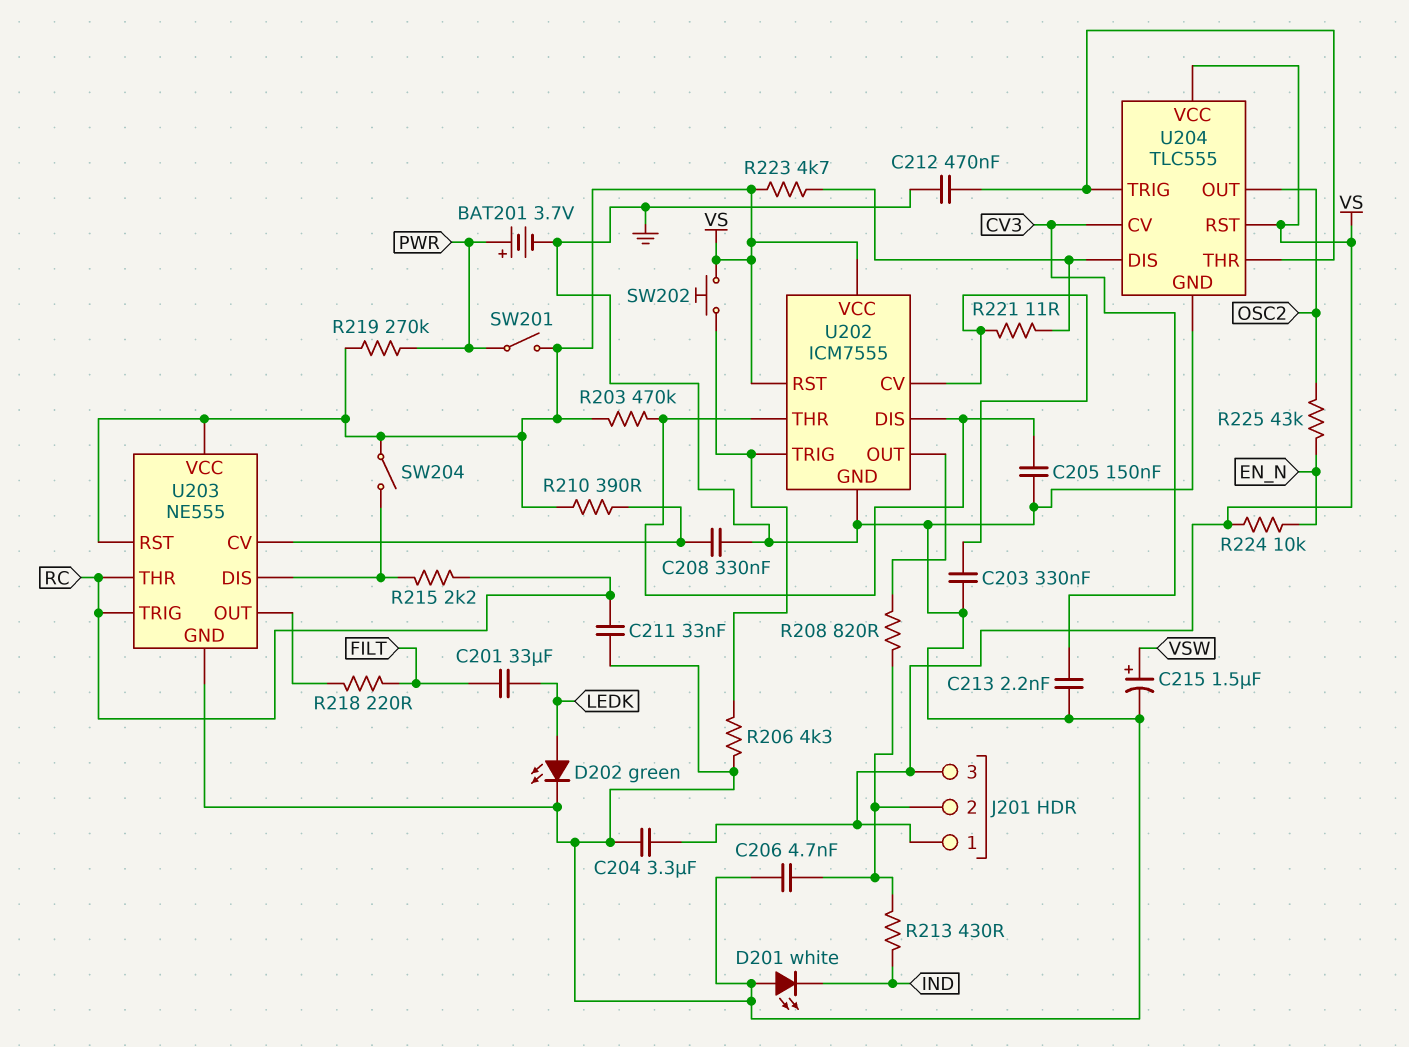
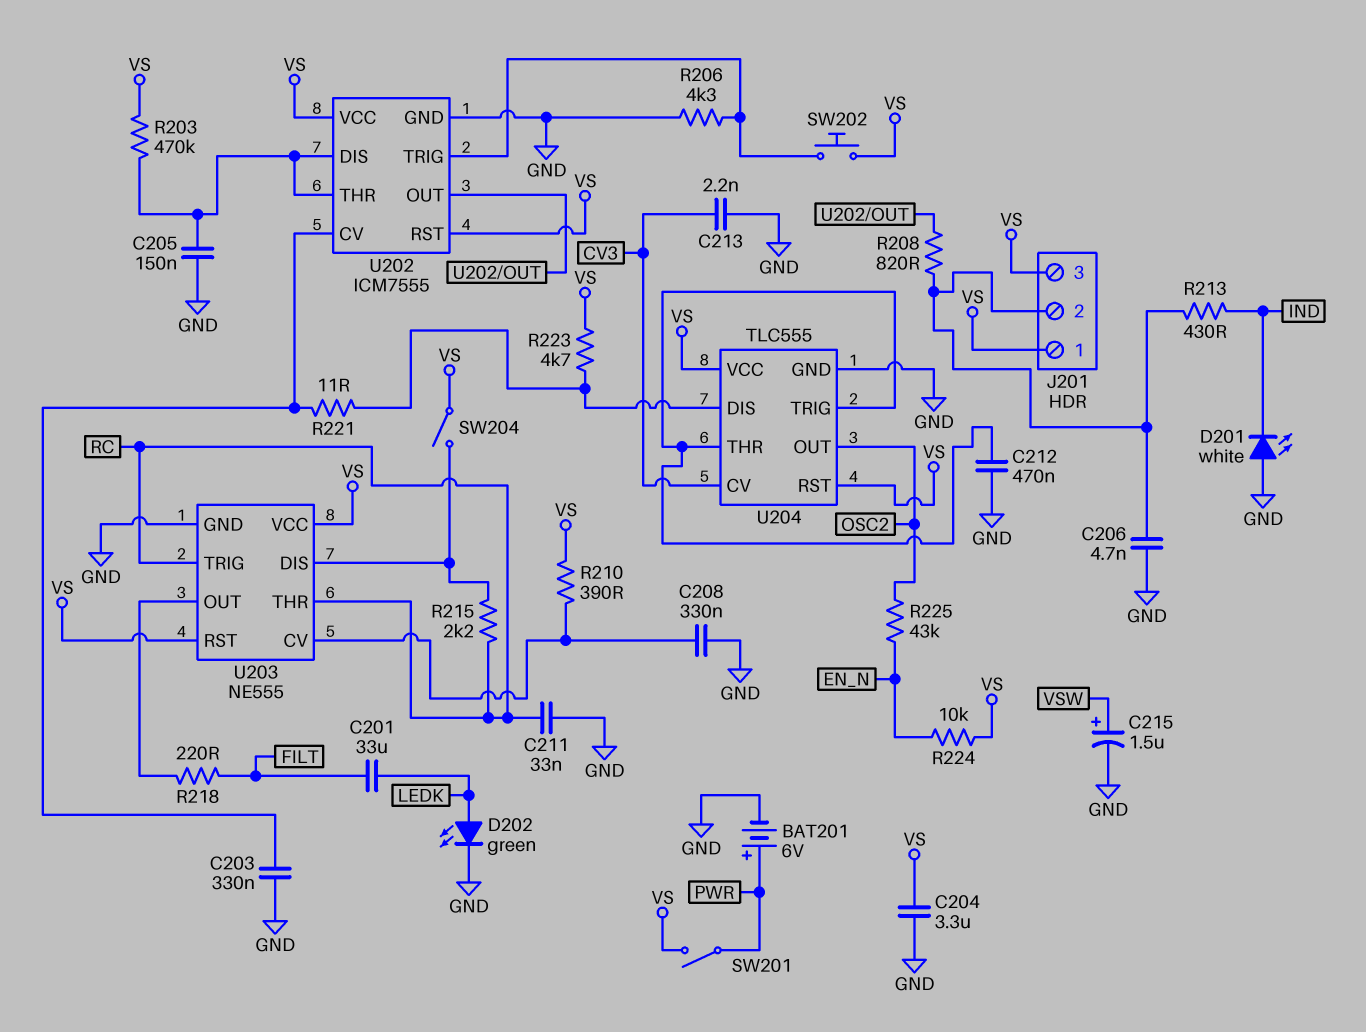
BAT201: 3.7V (plus PWR, minus GND) -> 6V (plus PWR, minus GND)
R219: 270k (PWR, VS) -> none

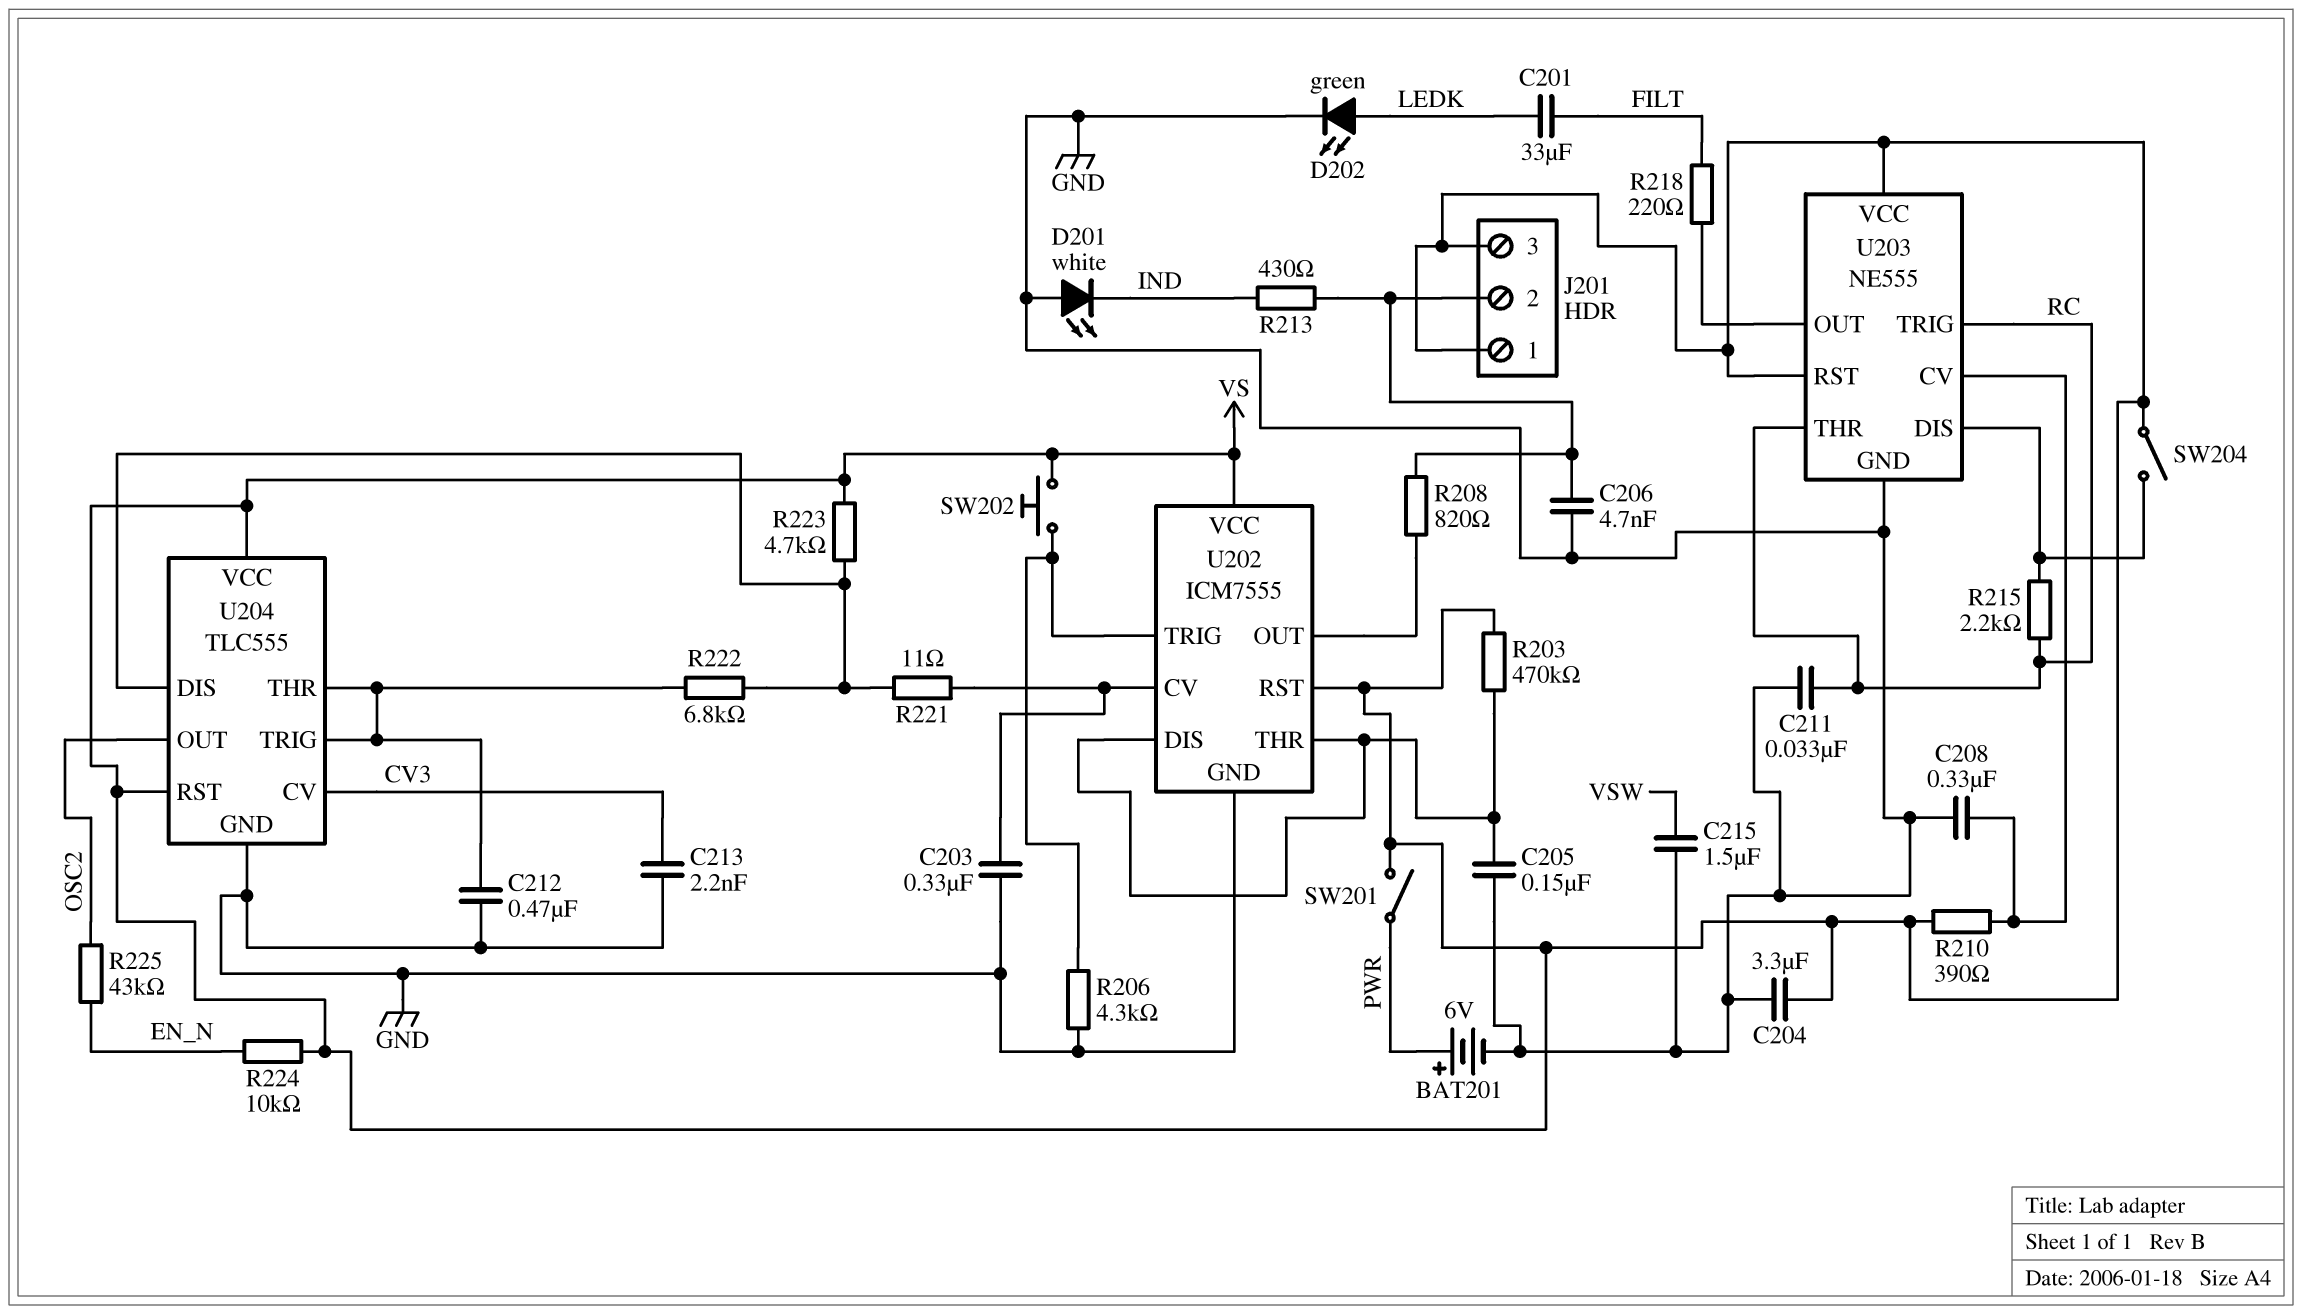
C215: 1.5uF (plus VSW, minus GND) -> 1.5uF (GND, VSW)
R222: none -> 6.8k (U204/DIS, U204/THR)

